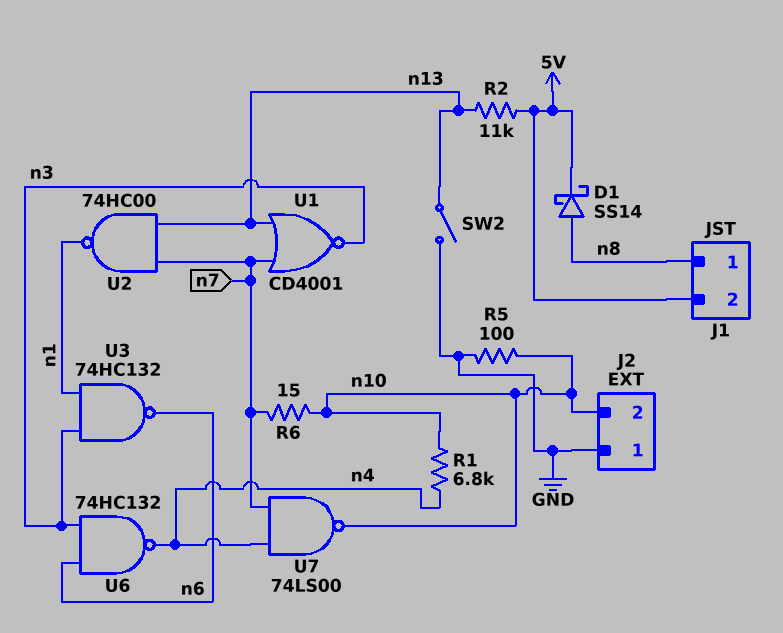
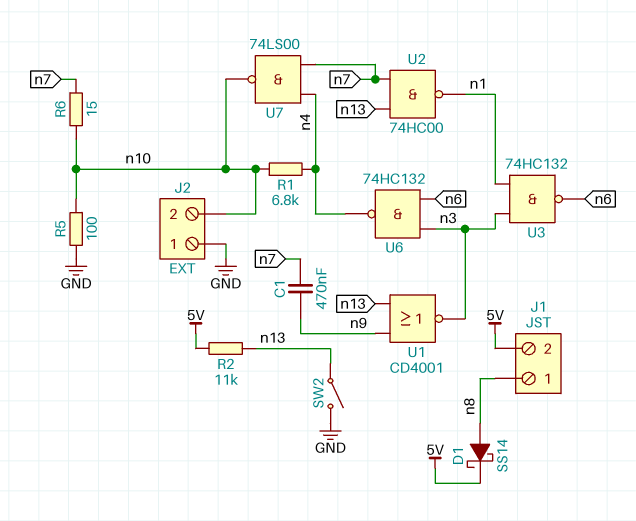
C1: none -> 470nF (n7, n9)
U1: NOR CD4001 (in n7, in n13, out n3) -> NOR CD4001 (in n9, in n13, out n3)

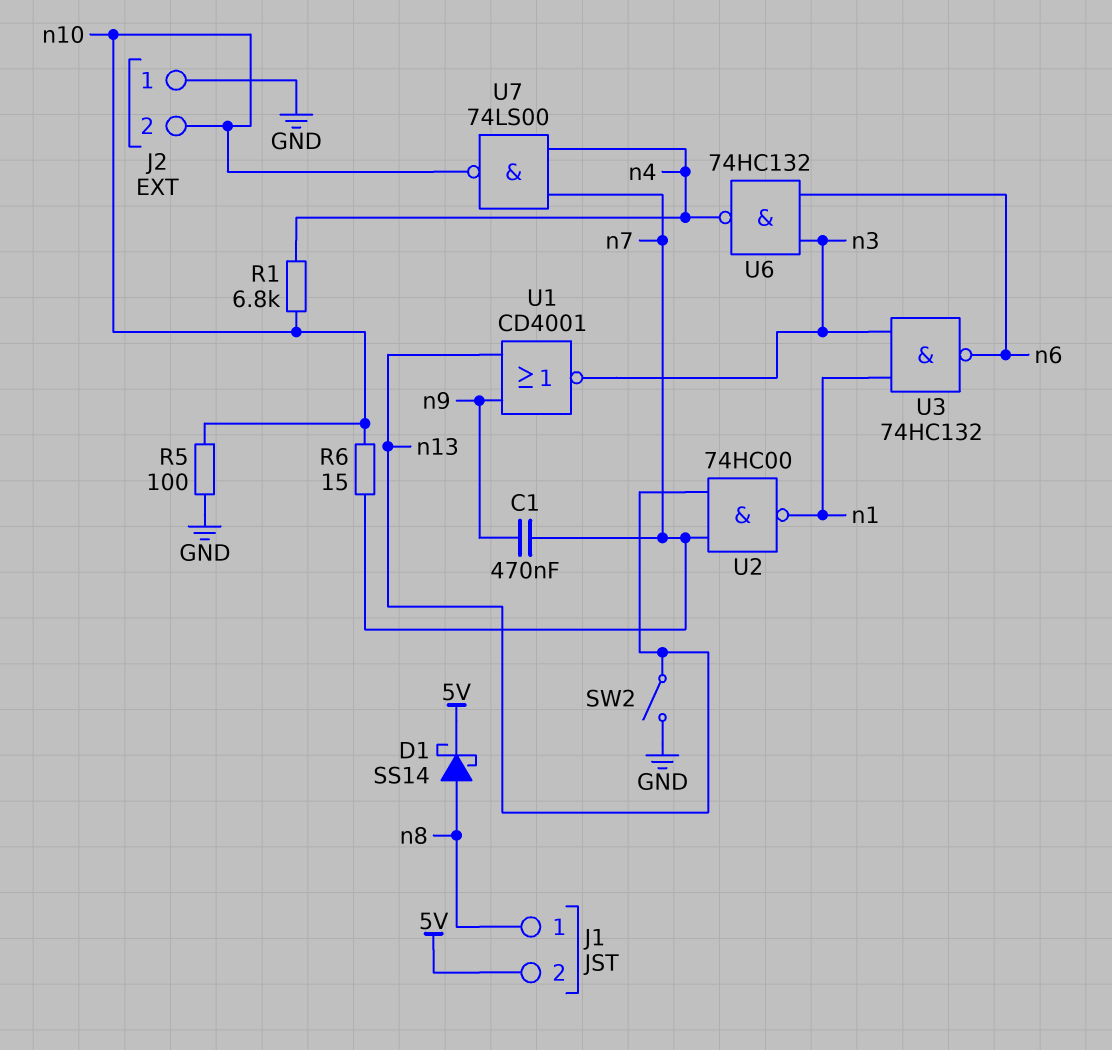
R2: 11k (5V, n13) -> none

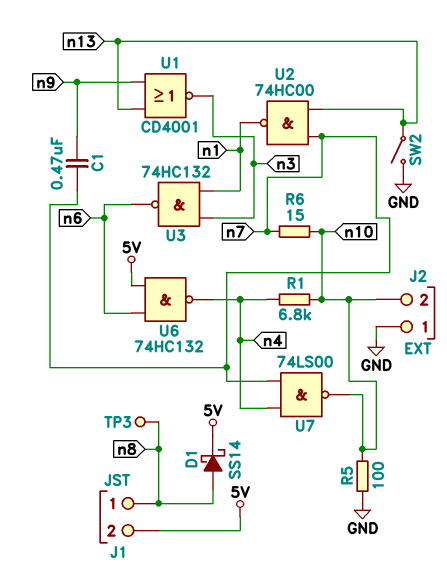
TP3: none -> test point (n8)
U6: NAND 74HC132 (in n3, in n6, out n4) -> NAND 74HC132 (in 5V, in n6, out n4)

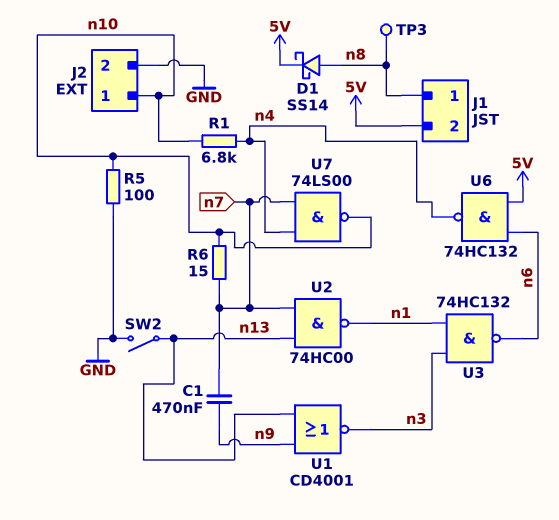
J2 pin 1: GND -> n10
J2 pin 2: n10 -> GND

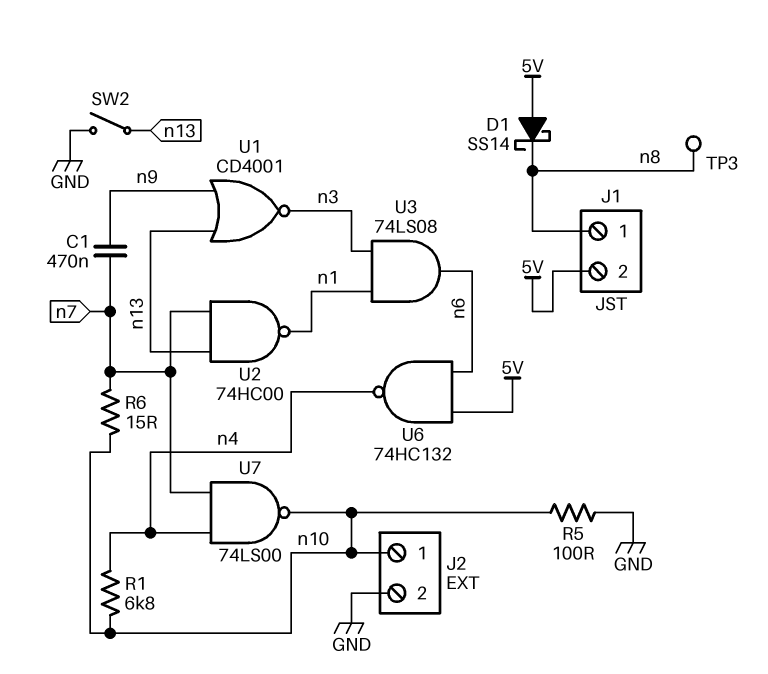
D1: schottky SS14 (A n8, K 5V) -> schottky SS14 (A 5V, K n8)
U3: NAND 74HC132 (in n1, in n3, out n6) -> AND 74LS08 (in n1, in n3, out n6)

